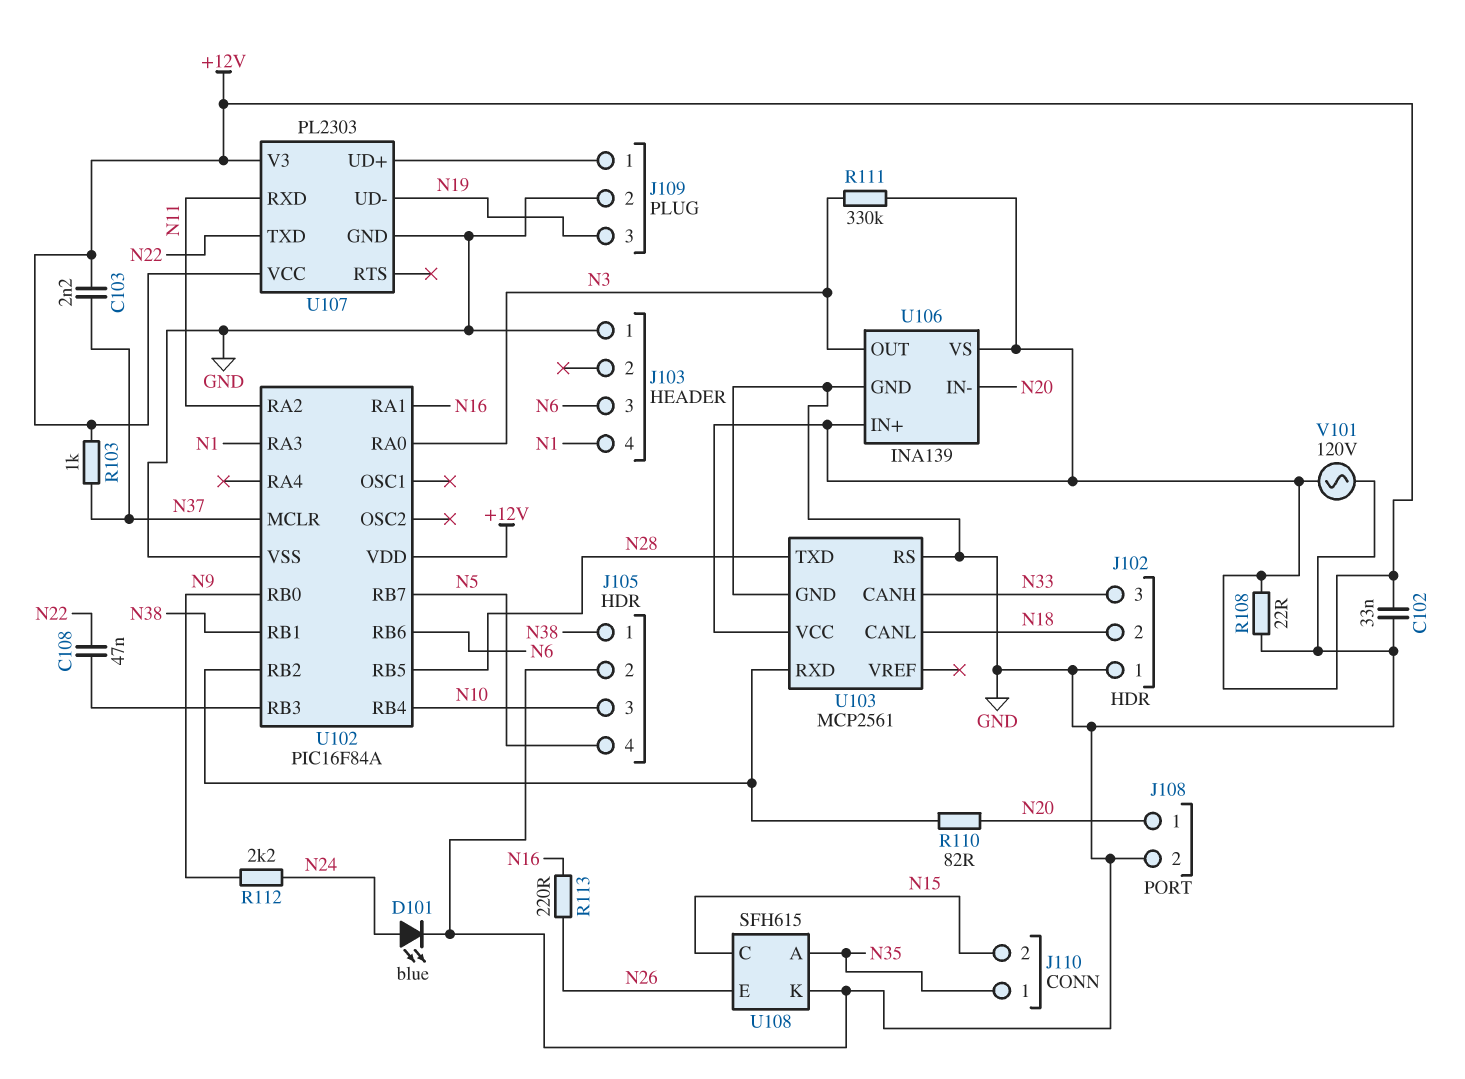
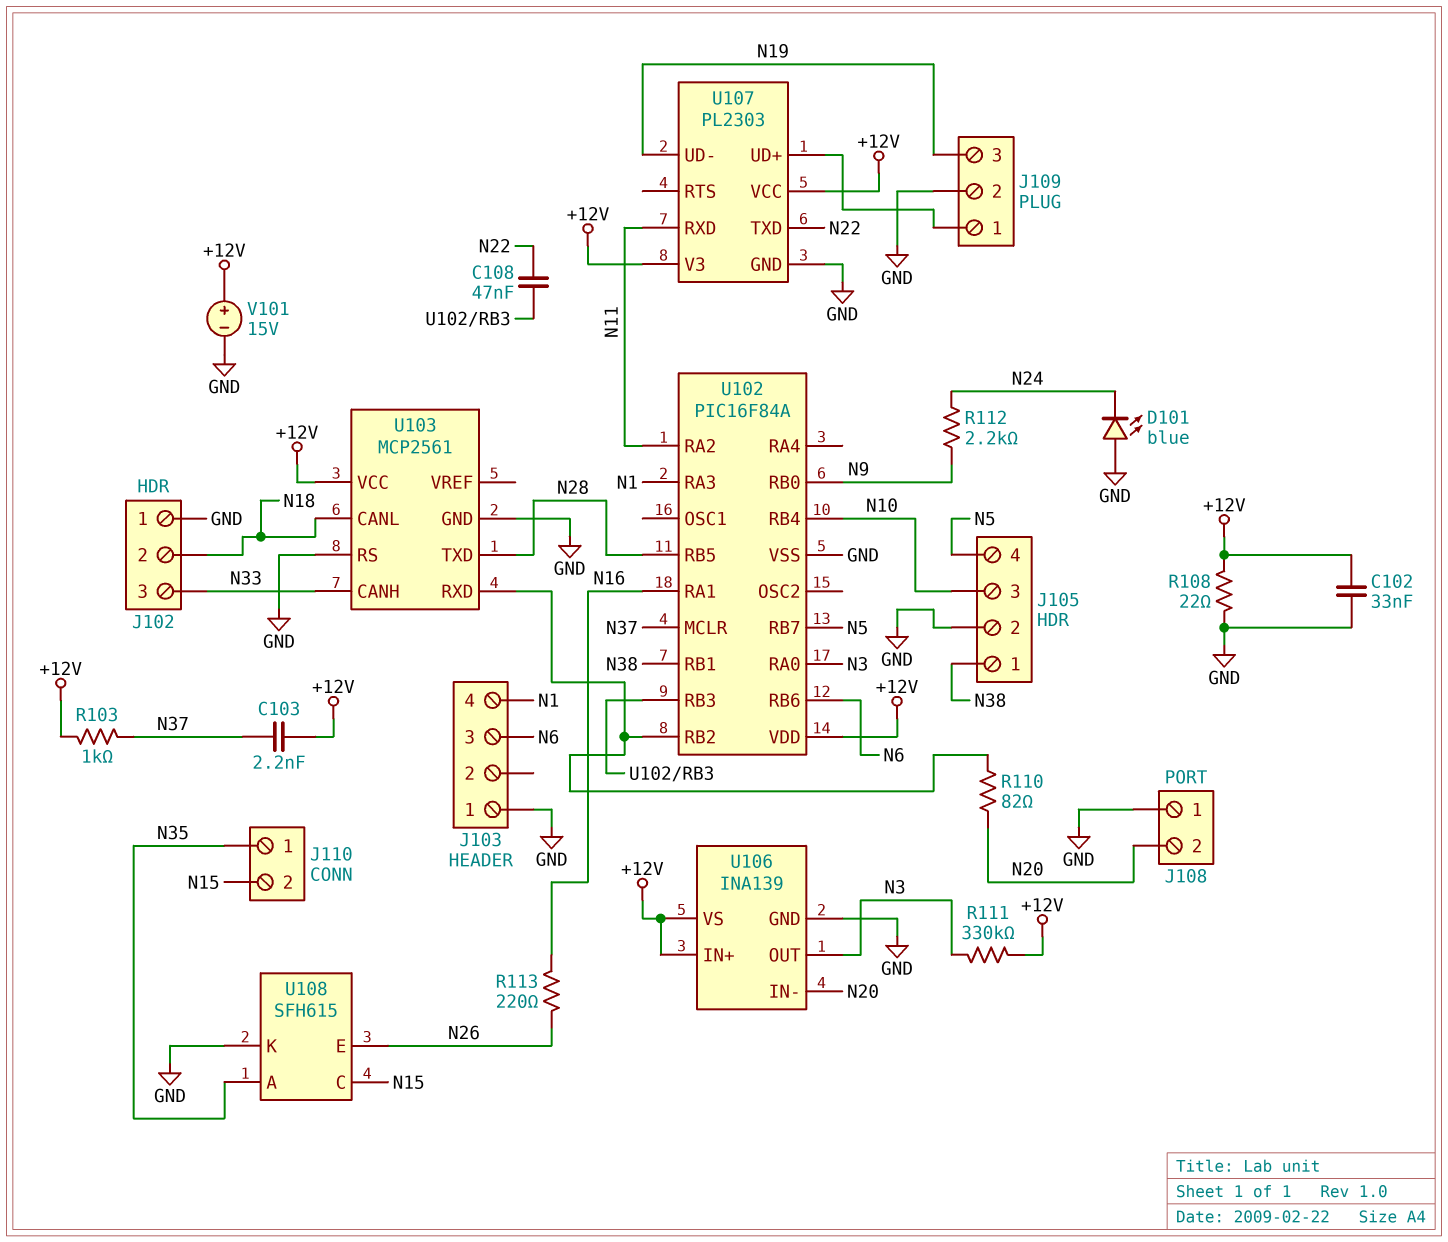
D101: LED blue (A N24, K GND) -> LED blue (A GND, K N24)
J108 pin 1: N20 -> GND
J108 pin 2: GND -> N20
V101: AC 120V (+12V, GND) -> 15V (plus +12V, minus GND)

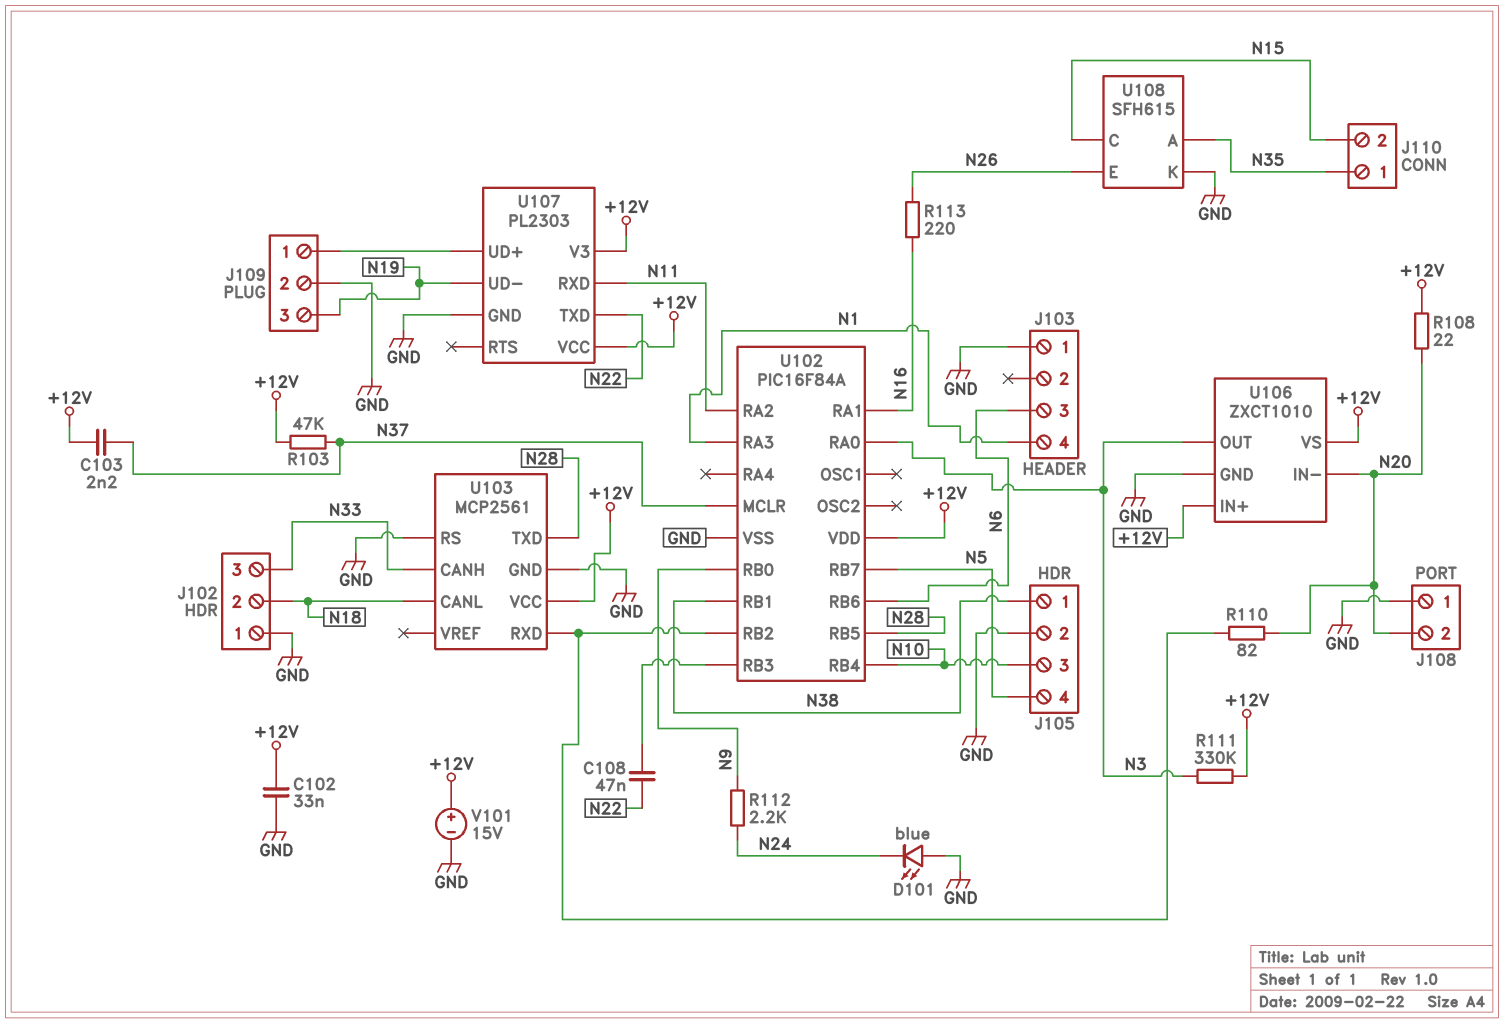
R103: 1k (+12V, N37) -> 47k (+12V, N37)
R108: 22 (+12V, GND) -> 22 (+12V, N20)
U106: INA139 -> ZXCT1010

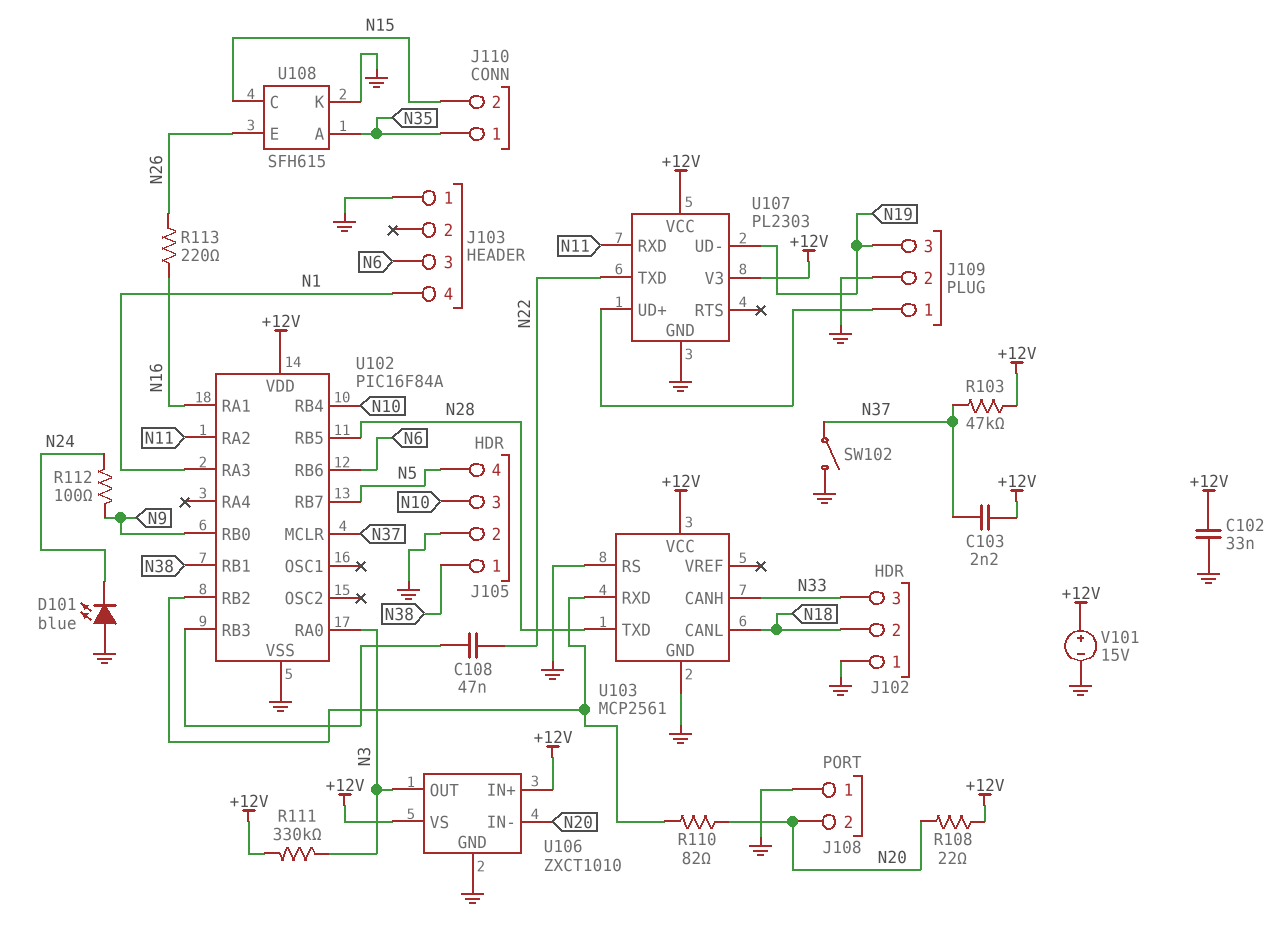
R112: 2.2k (N9, N24) -> 100 (N9, N24)
SW102: none -> switch (GND, N37)

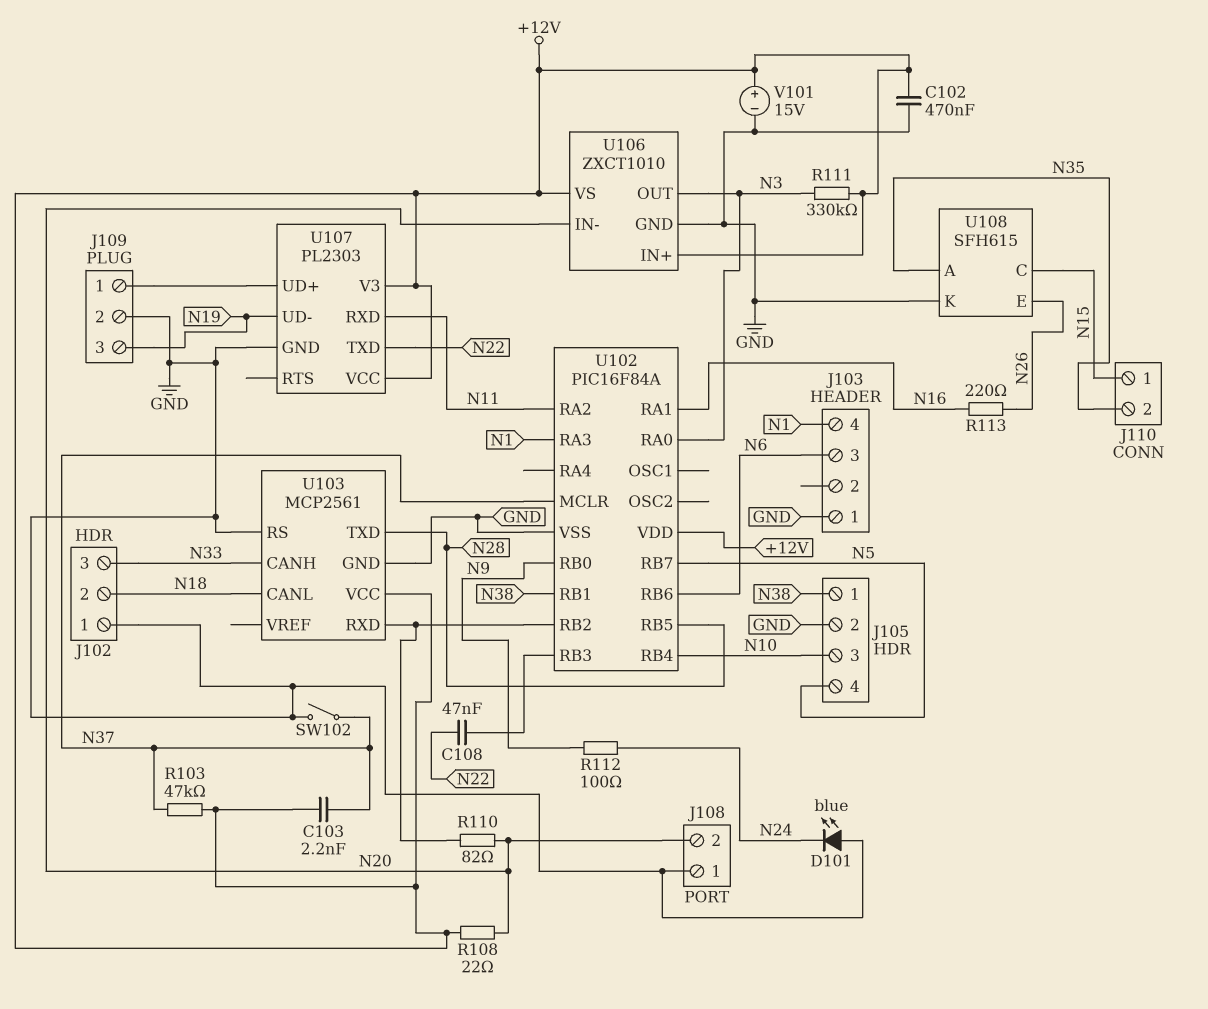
C102: 33nF (+12V, GND) -> 470nF (+12V, GND)
J110 pin 1: N35 -> N15
J110 pin 2: N15 -> N35

